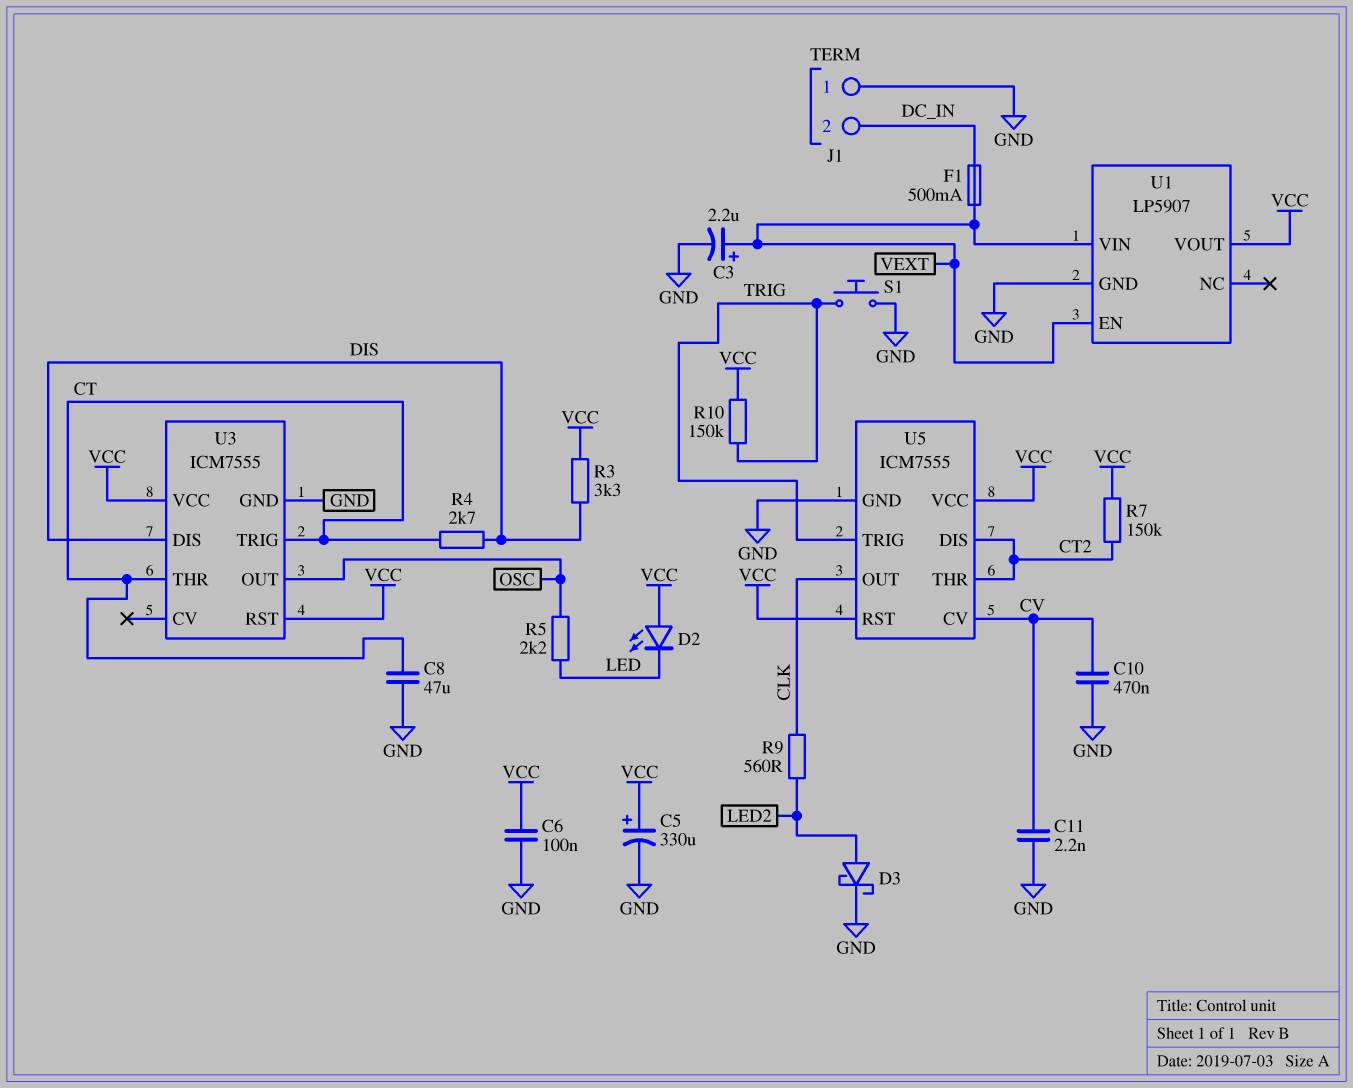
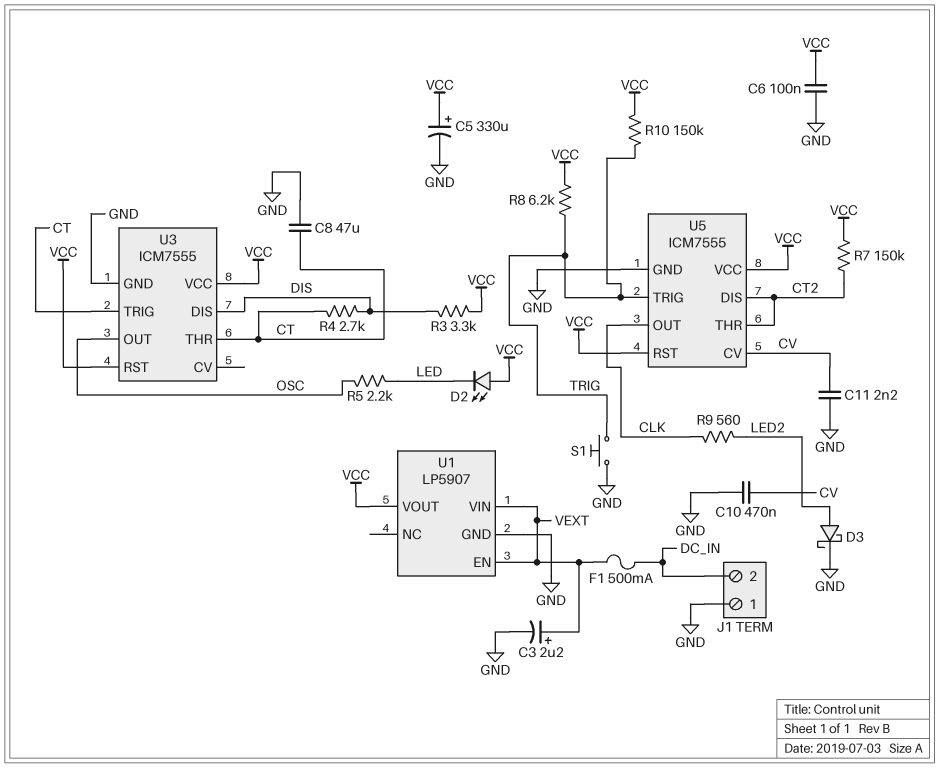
R8: none -> 6.2k (TRIG, VCC)

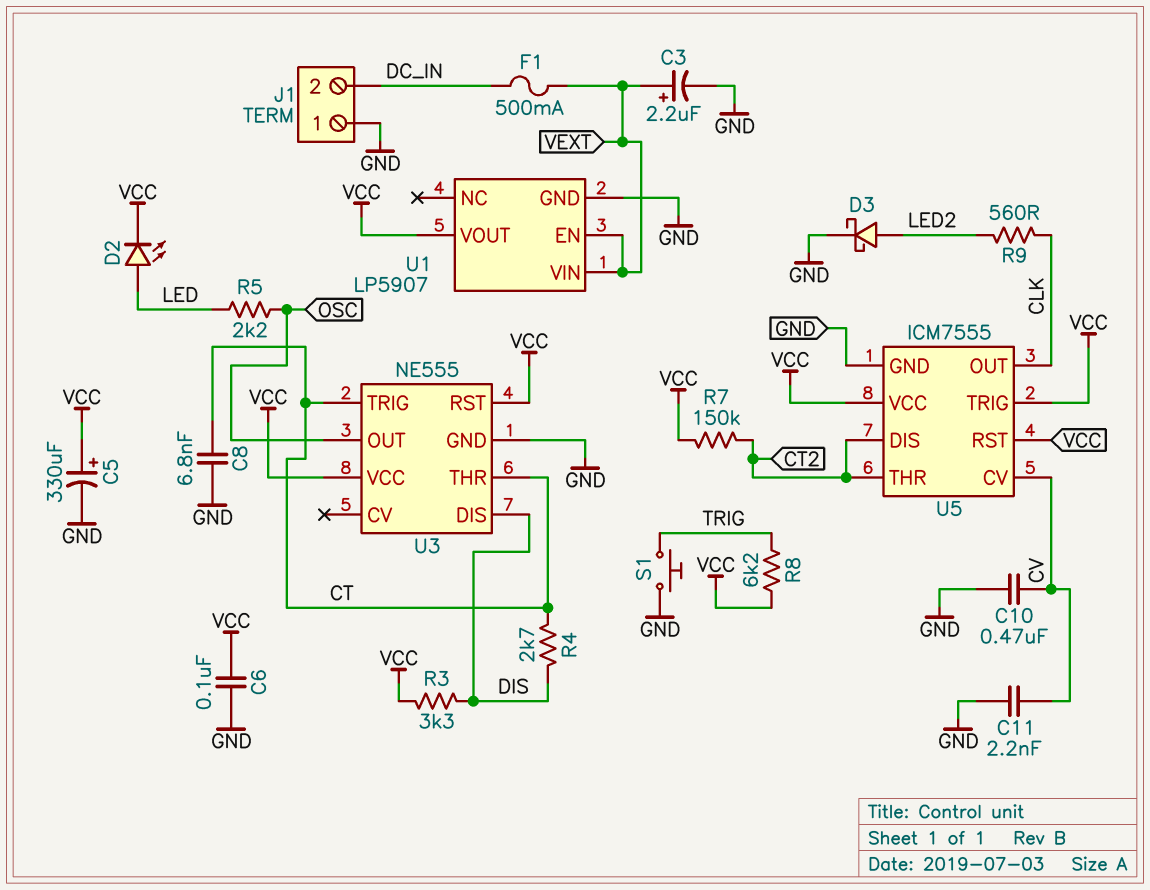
C8: 47uF (CT, GND) -> 6.8nF (CT, GND)
D2: LED (A VCC, K LED) -> LED (A LED, K VCC)
R10: 150k (TRIG, VCC) -> none
U3: ICM7555 -> NE555
U5 pin TRIG: TRIG -> VCC

